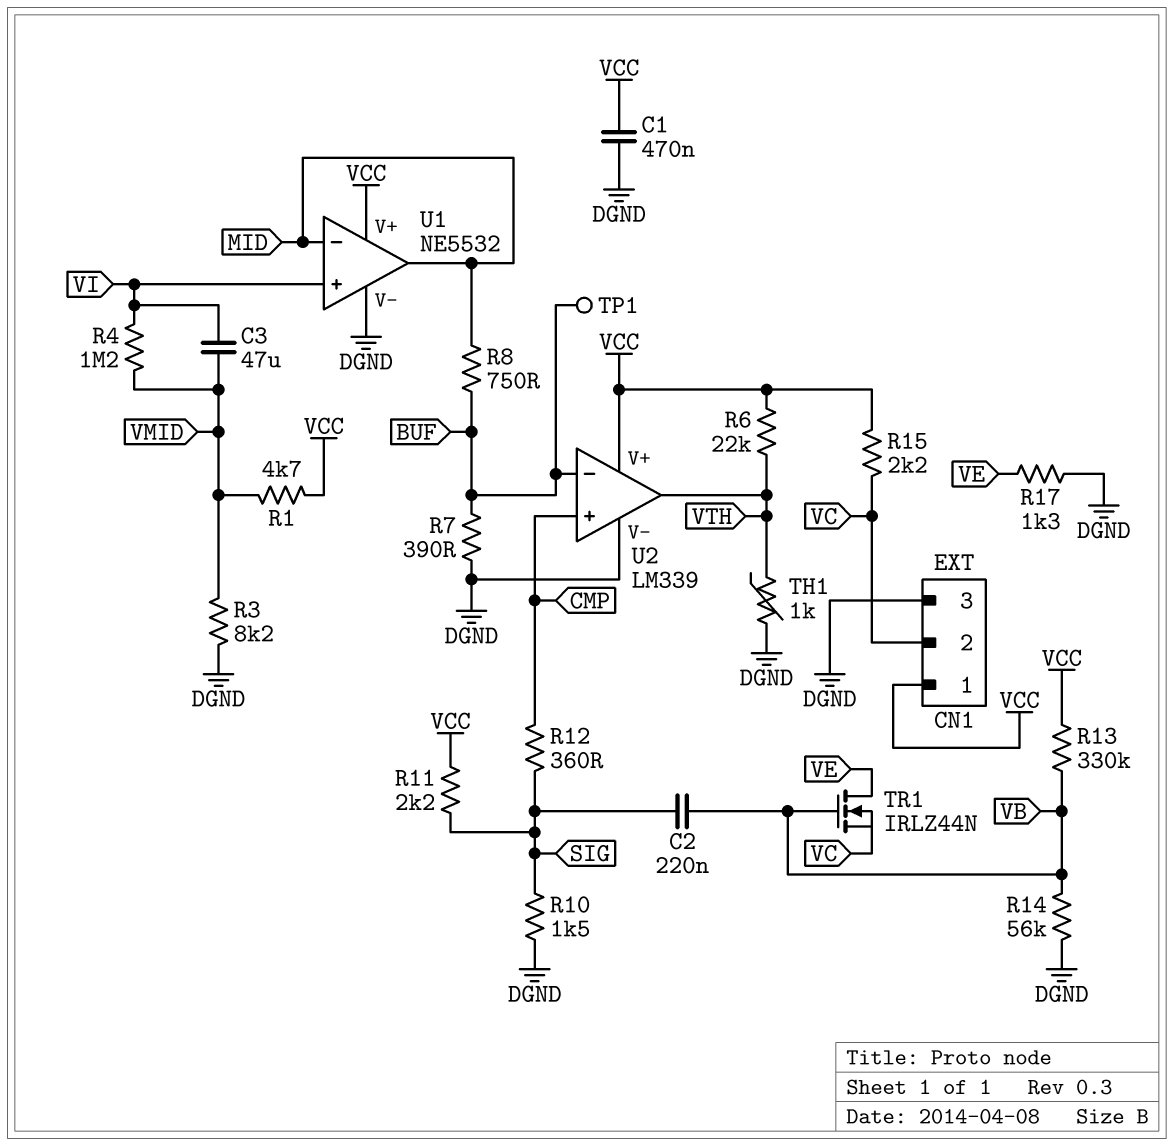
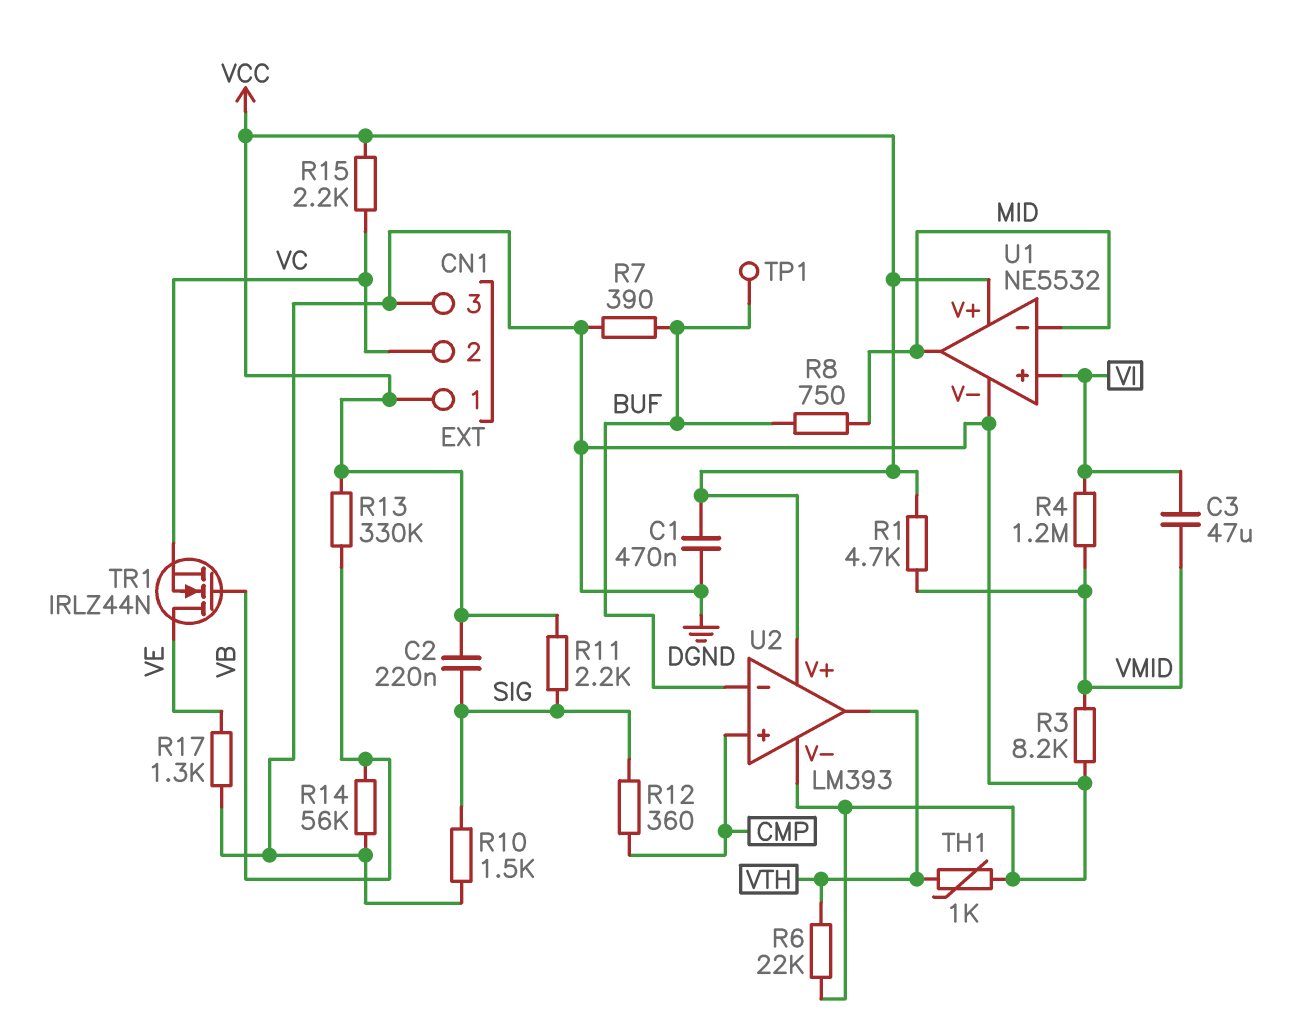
C2: 220nF (SIG, VB) -> 220nF (SIG, VCC)
R6: 22k (VCC, VTH) -> 22k (DGND, VTH)
U2: LM339 -> LM393

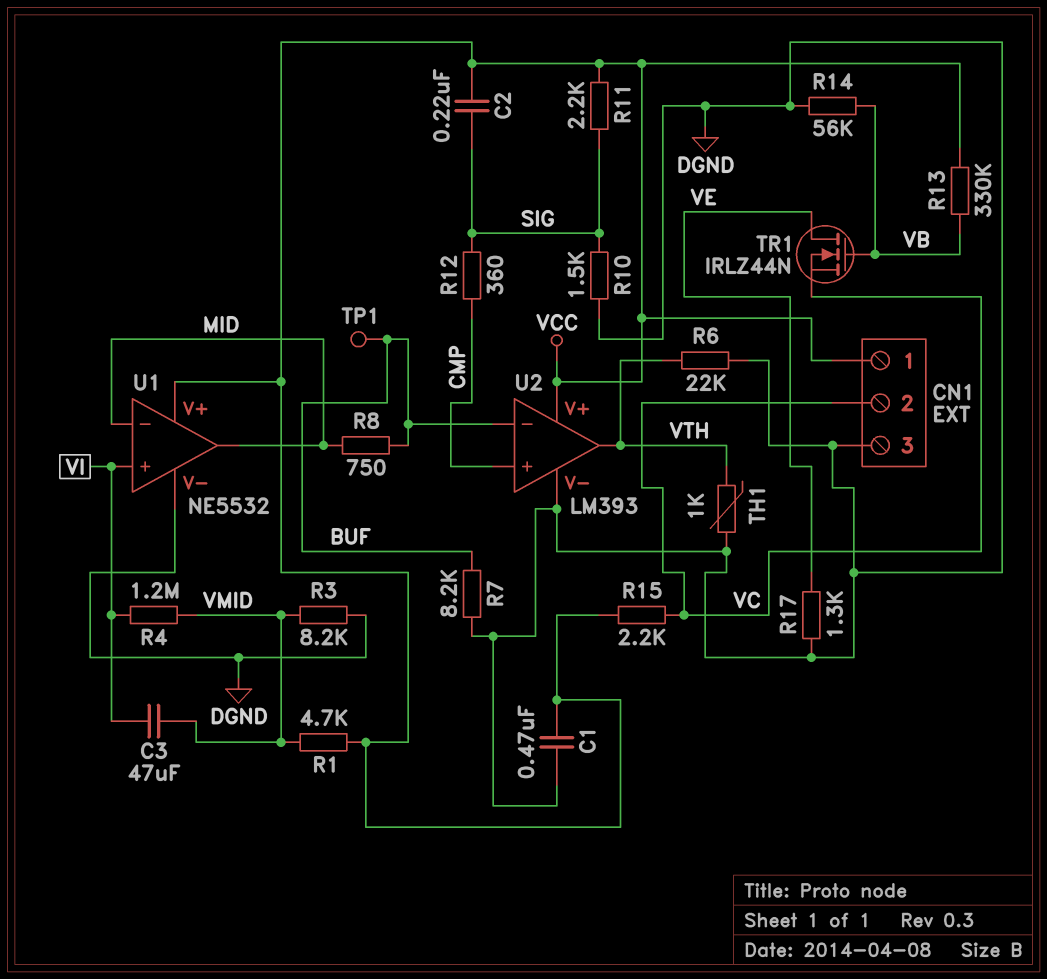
R7: 390 (BUF, DGND) -> 8.2k (BUF, DGND)

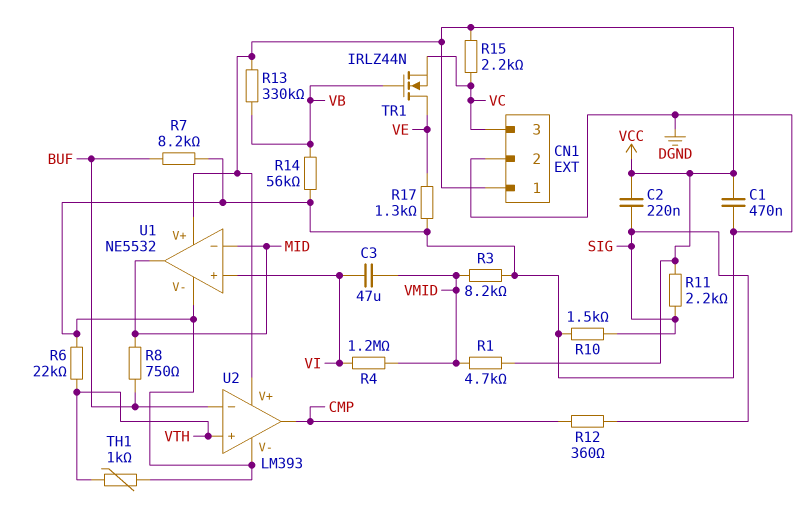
CN1 pin 2: VC -> DGND
CN1 pin 3: DGND -> VC
TP1: test point (BUF) -> none
U2 pin in+: CMP -> VTH
U2 pin out: VTH -> CMP

